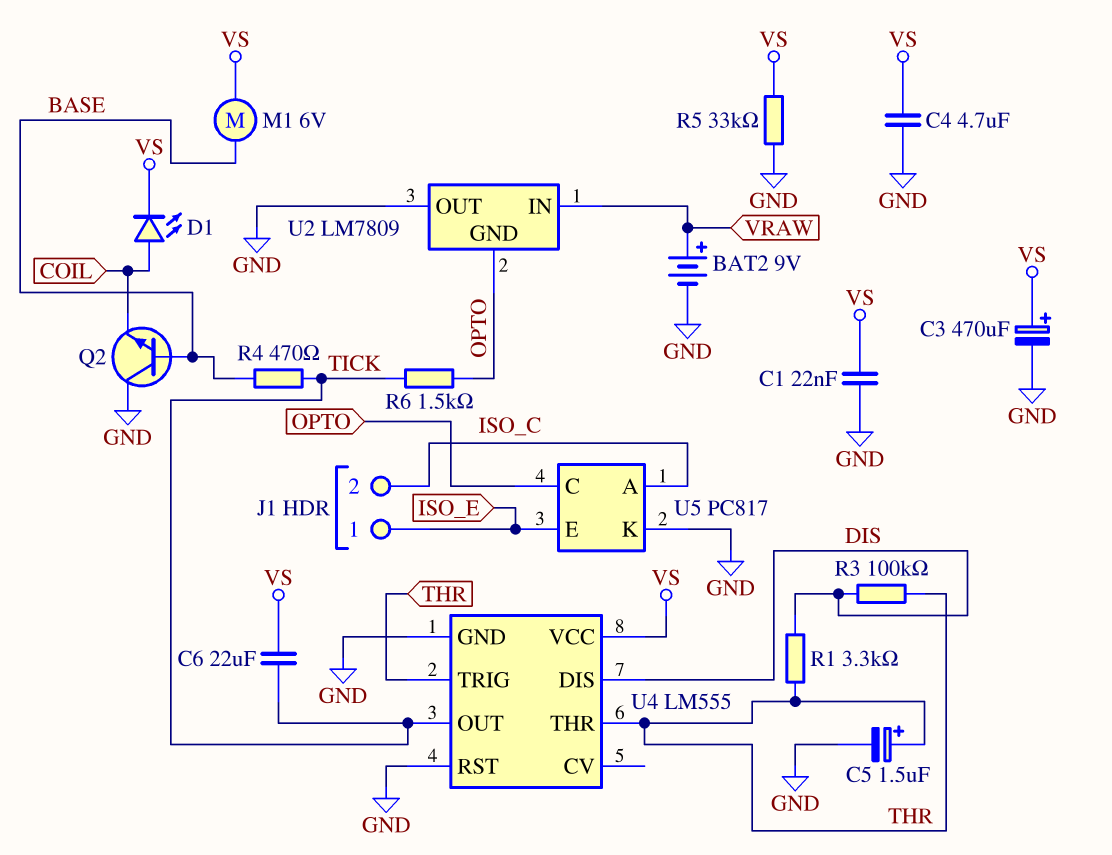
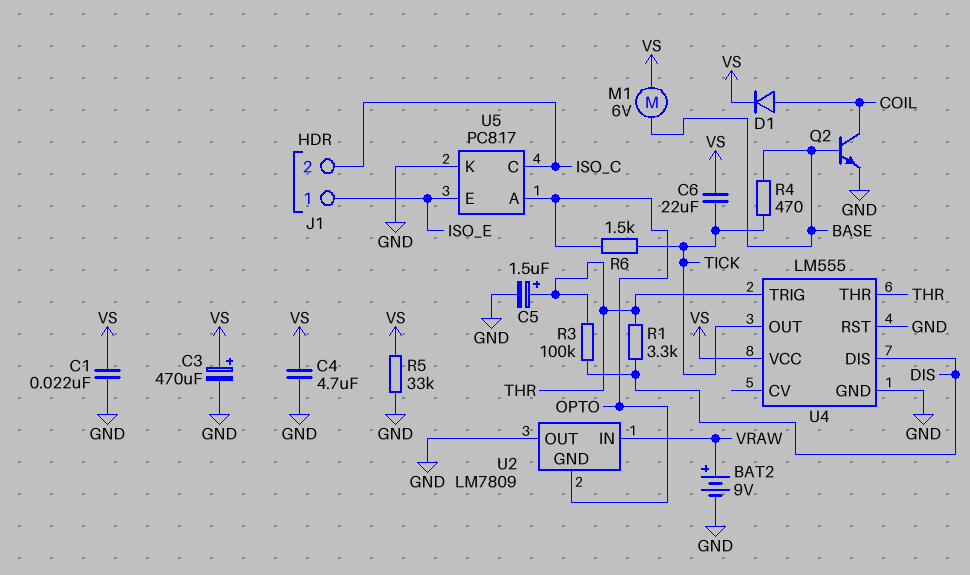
D1: LED (A COIL, K VS) -> diode (A COIL, K VS)
Q2: NPN (B BASE, C GND, E COIL) -> NPN (B BASE, C COIL, E GND)
U5 pin A: ISO_C -> OPTO
U5 pin C: OPTO -> ISO_C

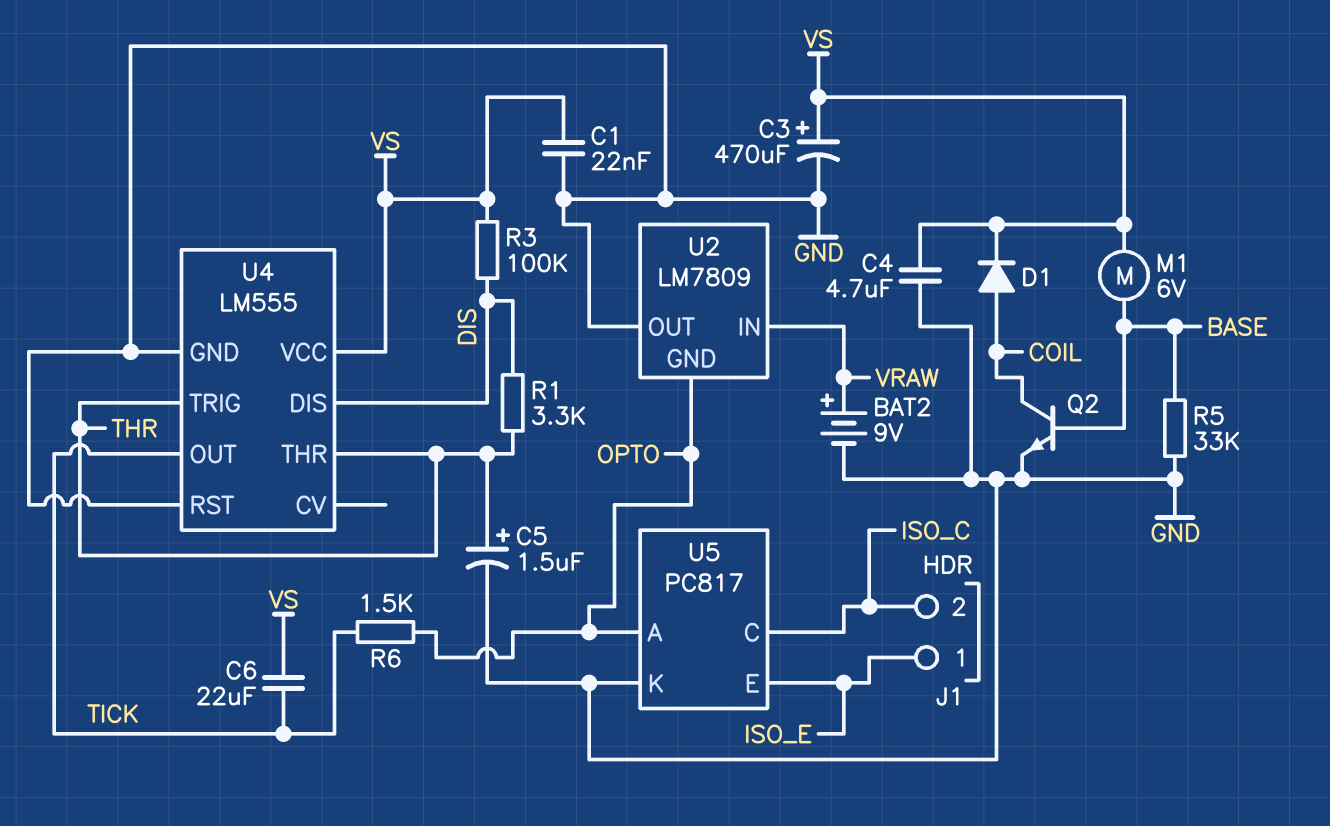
R3: 100k (DIS, THR) -> 100k (DIS, VS)
R4: 470 (BASE, TICK) -> none
R5: 33k (GND, VS) -> 33k (BASE, GND)

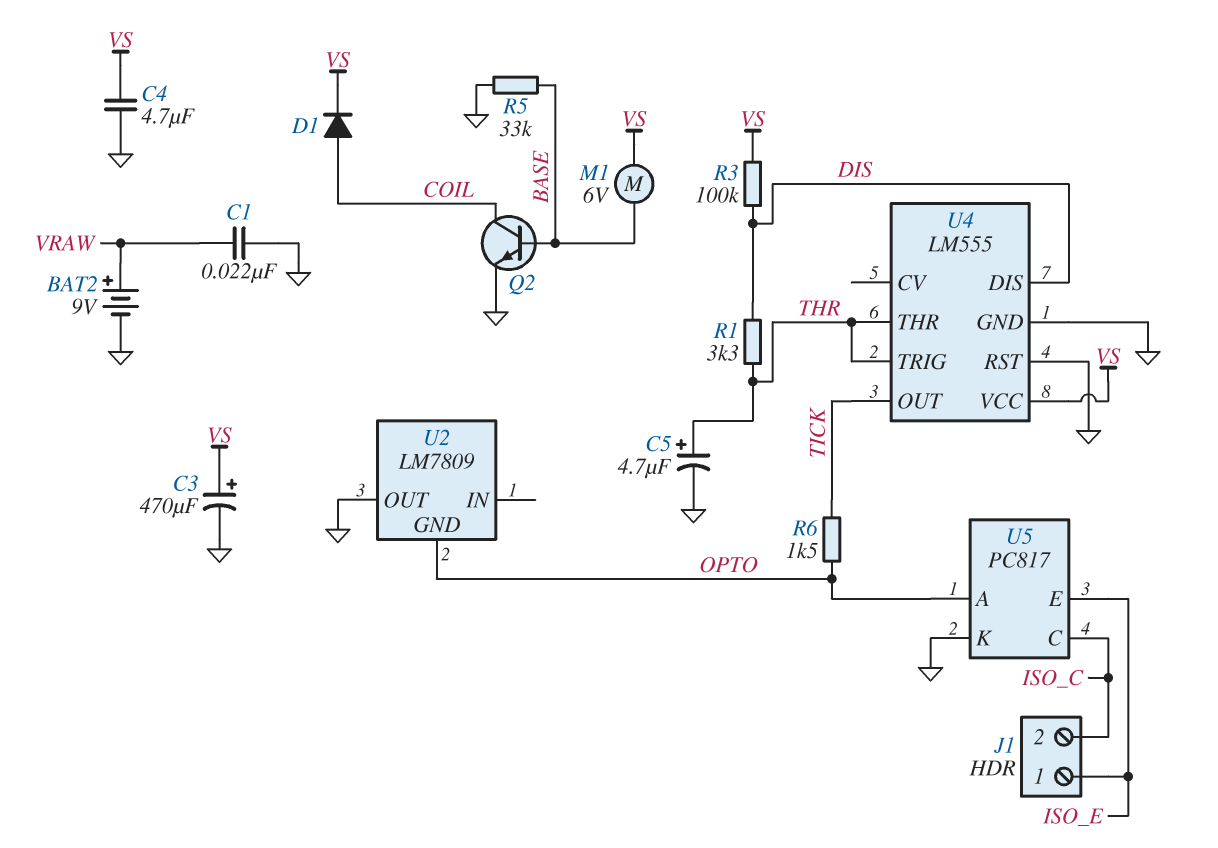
C1: 22nF (GND, VS) -> 22nF (GND, VRAW)
C5: 1.5uF (plus THR, minus GND) -> 4.7uF (plus THR, minus GND)
C6: 22uF (TICK, VS) -> none
U2 pin IN: VRAW -> none

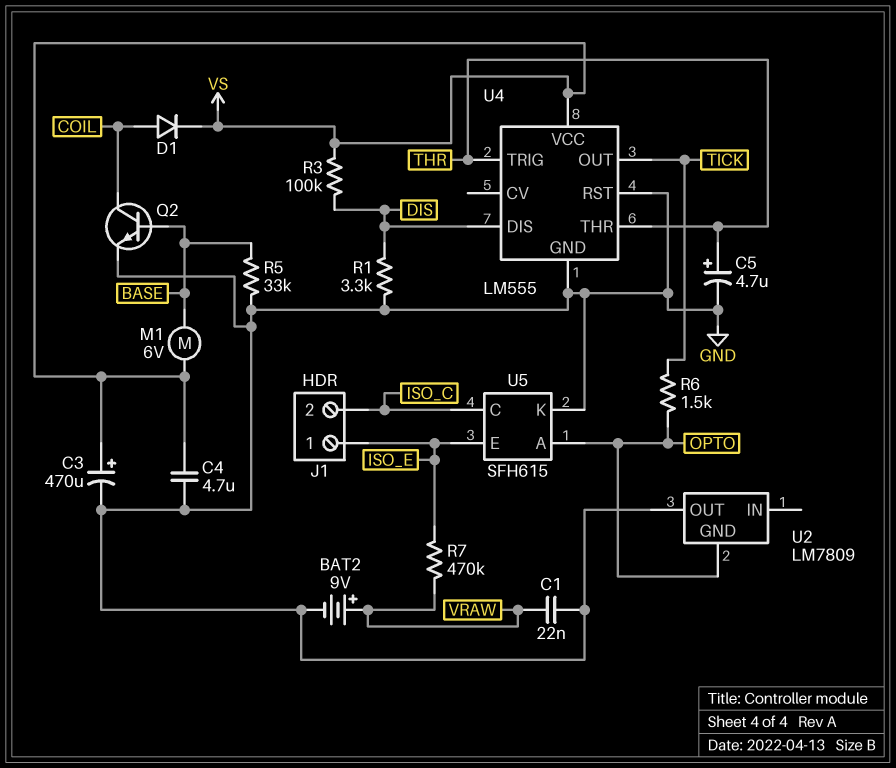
R1: 3.3k (DIS, THR) -> 3.3k (DIS, GND)
R7: none -> 470k (ISO_E, VRAW)
U5: PC817 -> SFH615

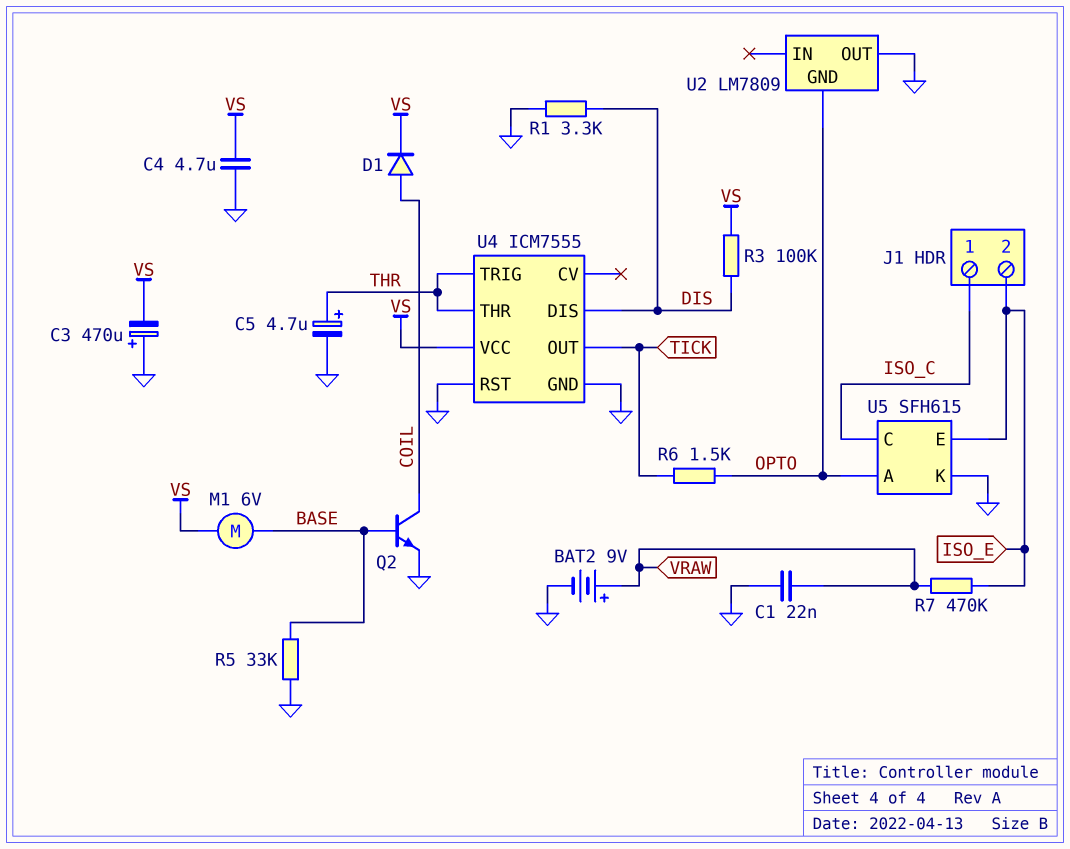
C3: 470uF (plus VS, minus GND) -> 470uF (plus GND, minus VS)
J1 pin 1: ISO_E -> ISO_C
J1 pin 2: ISO_C -> ISO_E
U4: LM555 -> ICM7555

